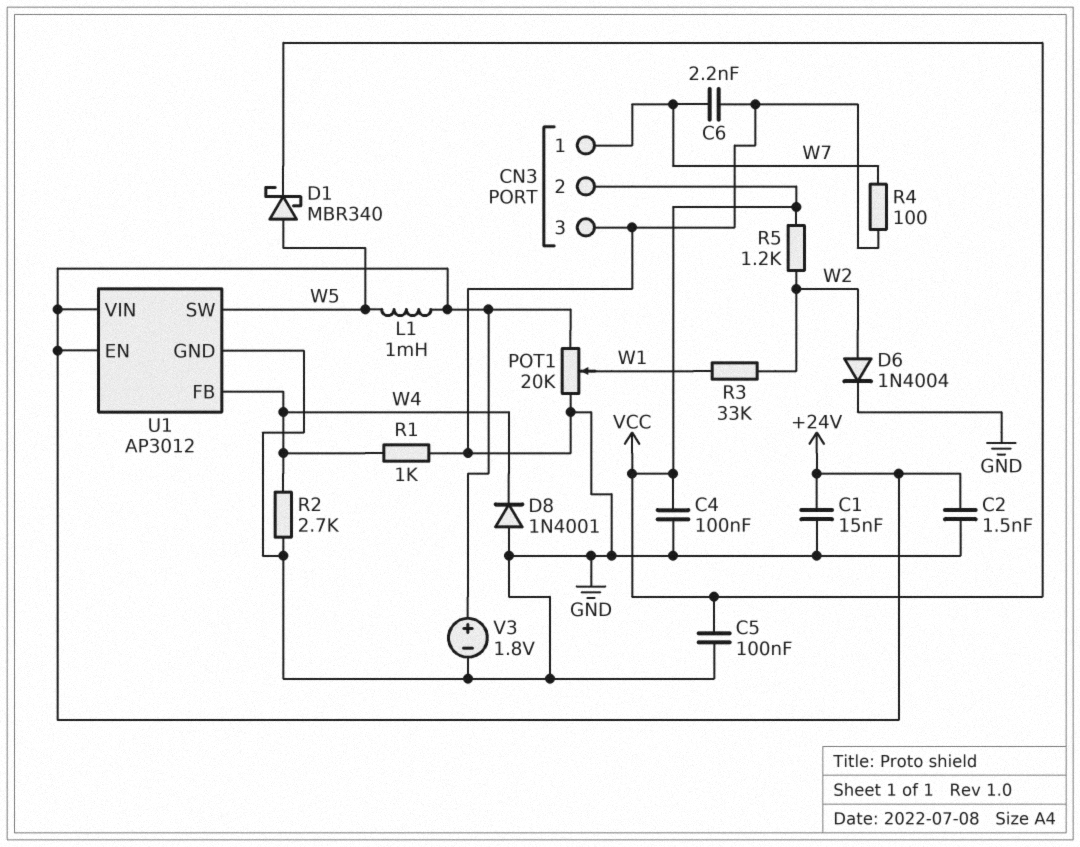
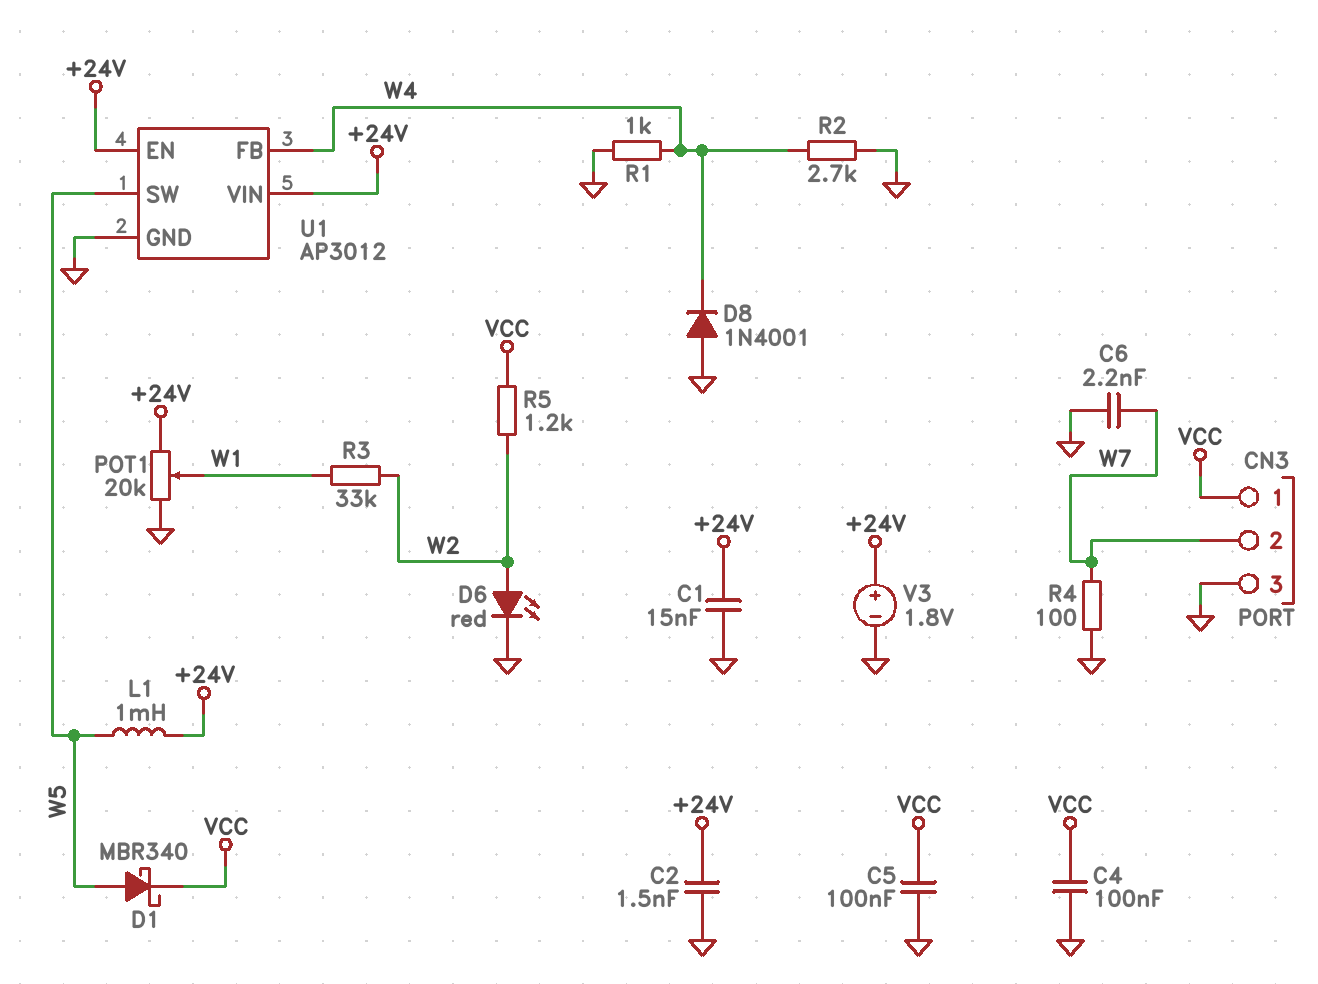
CN3 pin 1: W7 -> VCC
CN3 pin 2: VCC -> W7
D6: diode 1N4004 (A W2, K GND) -> LED red (A W2, K GND)

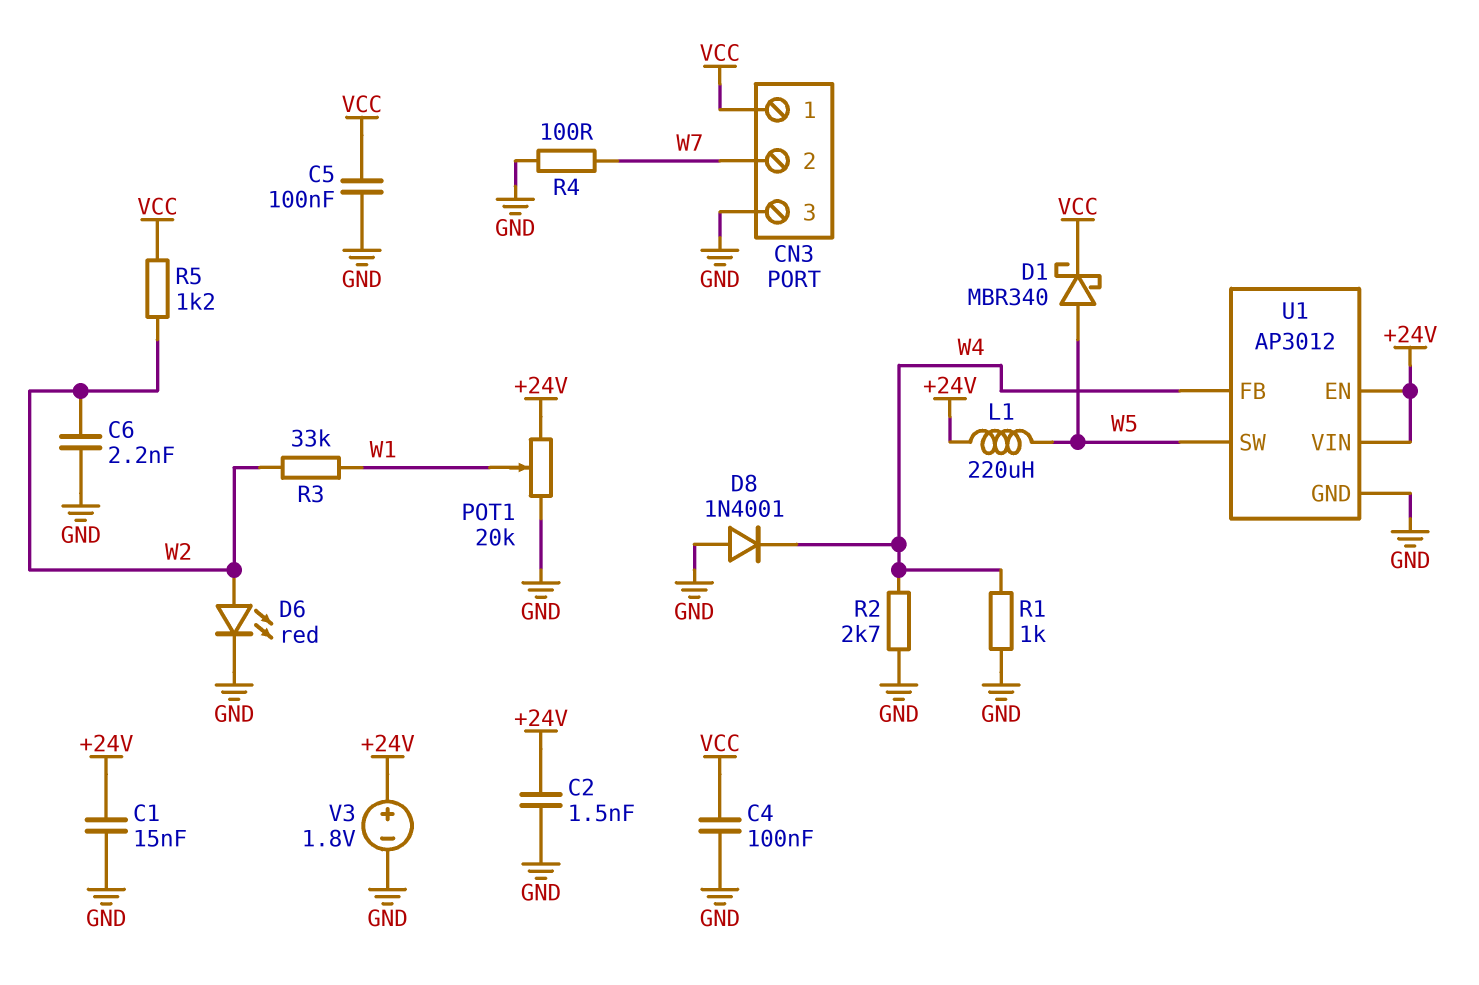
C6: 2.2nF (GND, W7) -> 2.2nF (GND, W2)
L1: 1mH (+24V, W5) -> 220uH (+24V, W5)

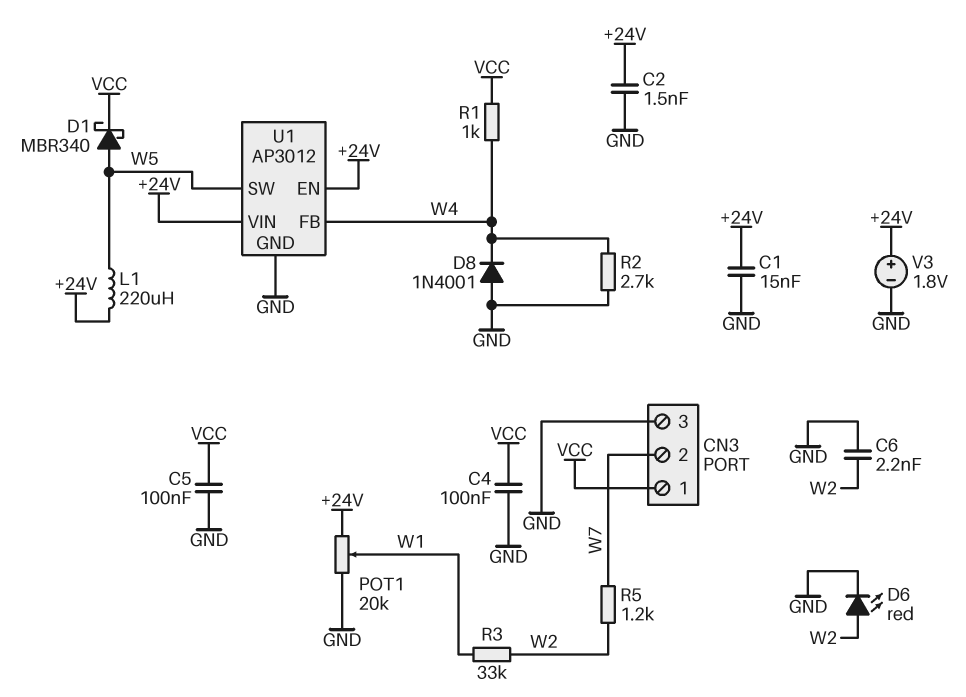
R1: 1k (GND, W4) -> 1k (VCC, W4)
R4: 100 (GND, W7) -> none
R5: 1.2k (VCC, W2) -> 1.2k (W2, W7)

